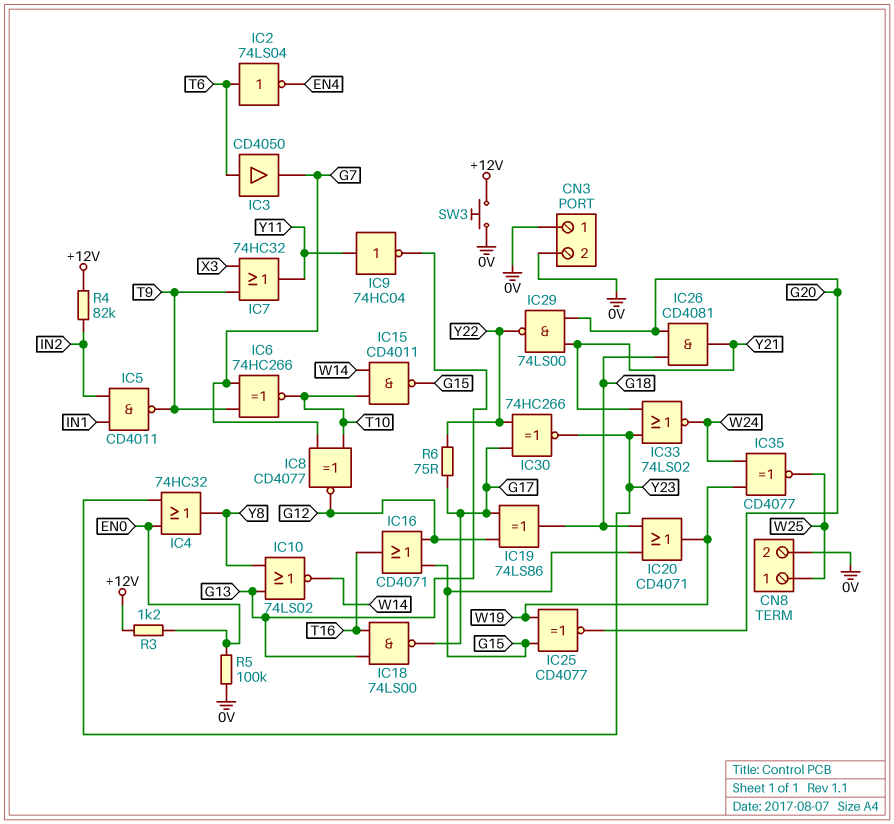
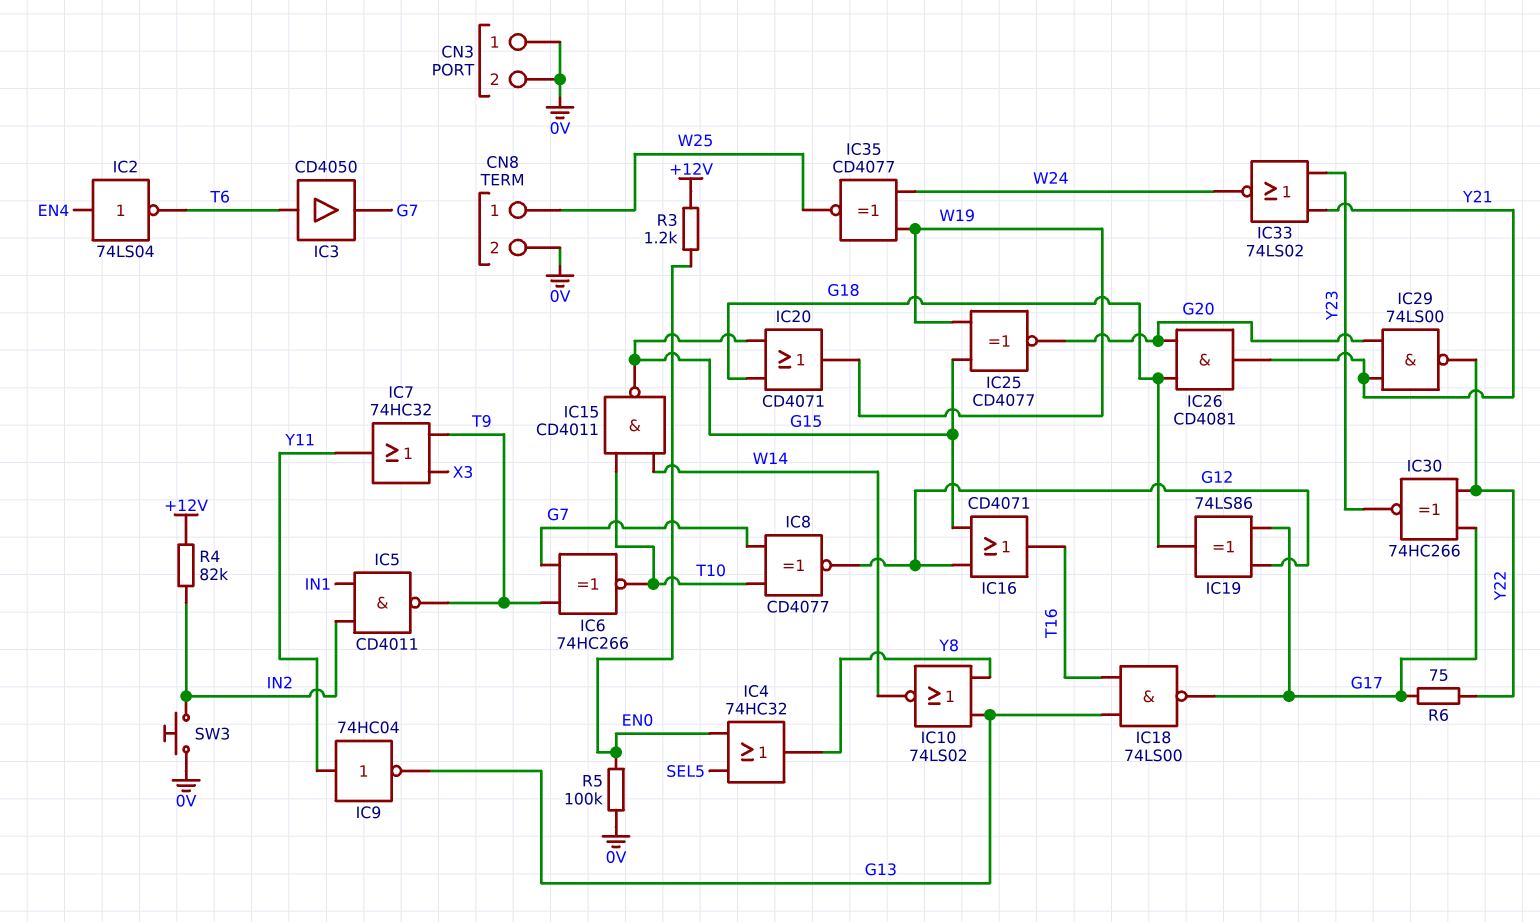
IC2: NOT 74LS04 (in T6, out EN4) -> NOT 74LS04 (in EN4, out T6)
IC4: OR 74HC32 (in EN0, in Y23, out Y8) -> OR 74HC32 (in EN0, in SEL5, out Y8)
SW3: button (+12V, 0V) -> button (0V, IN2)

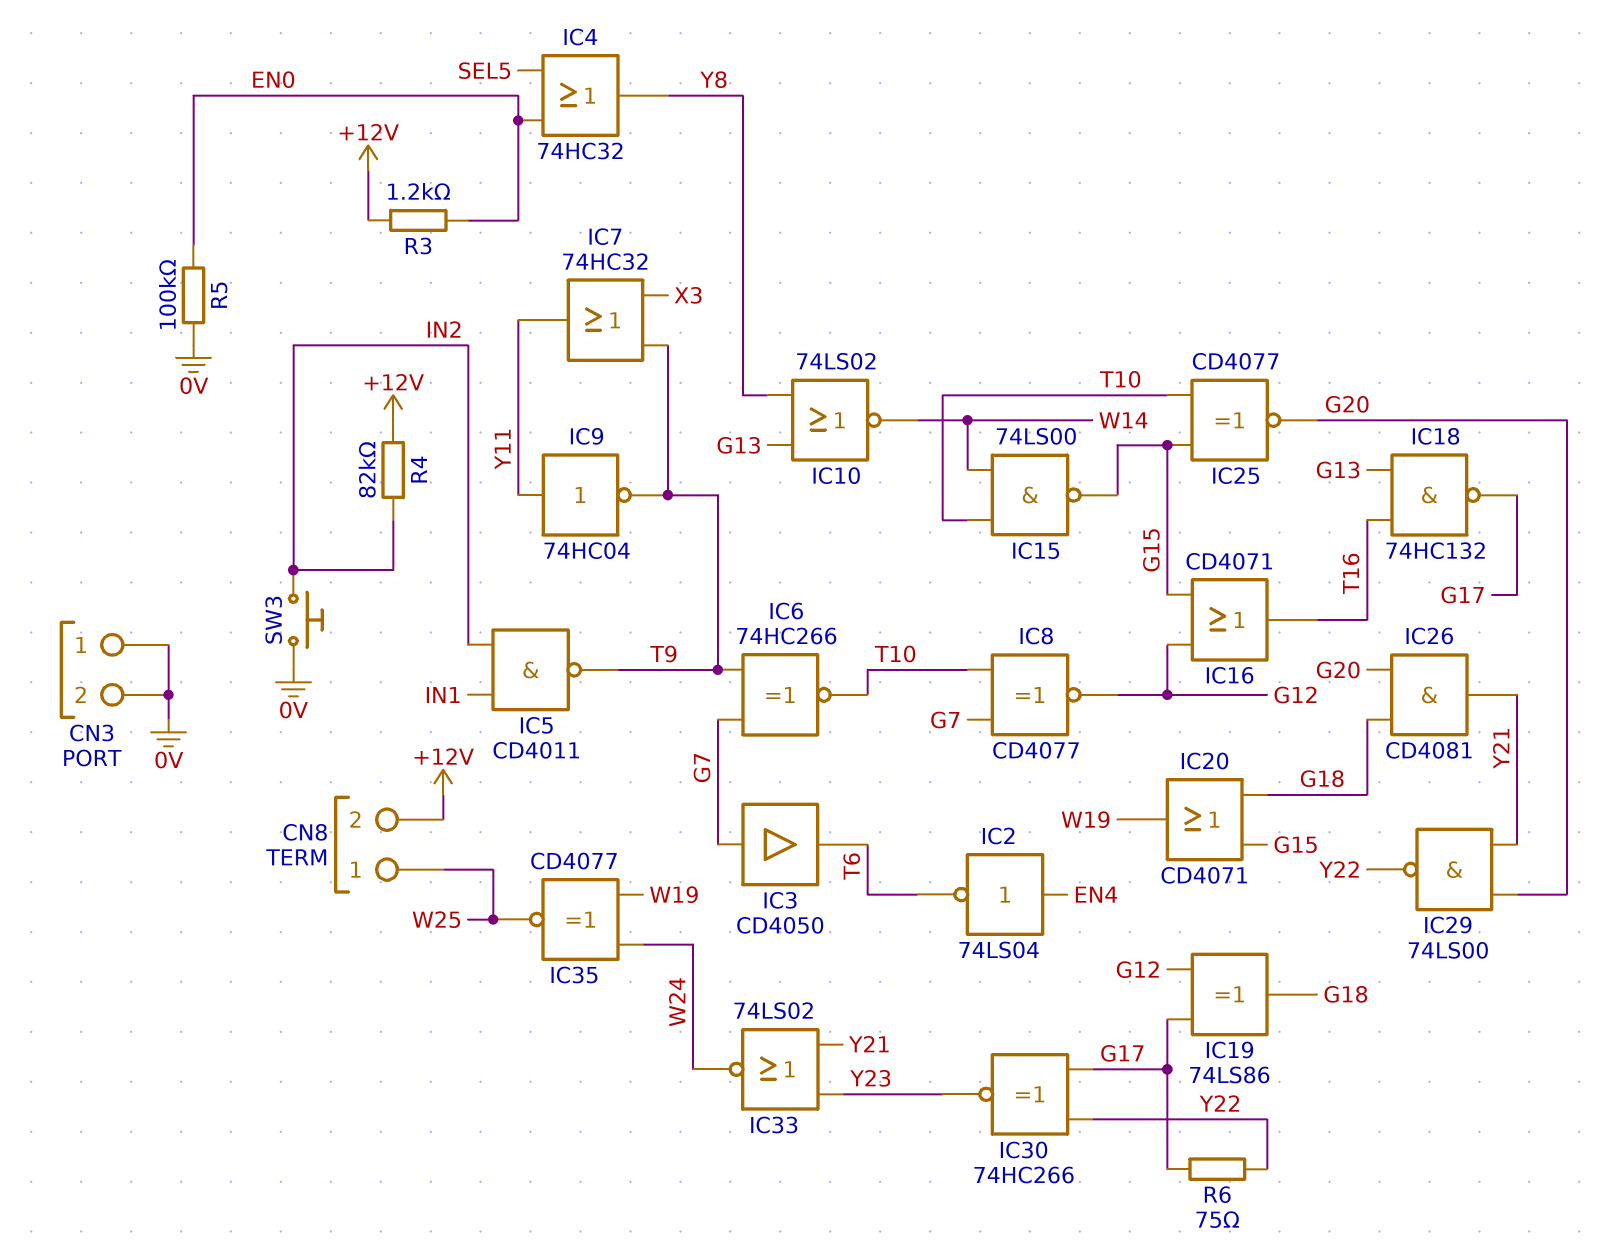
CN8 pin 2: 0V -> +12V
IC3: buffer CD4050 (in T6, out G7) -> buffer CD4050 (in G7, out T6)
IC9: NOT 74HC04 (in Y11, out G13) -> NOT 74HC04 (in Y11, out T9)
IC15: NAND CD4011 (in T10, in W14, out G15) -> NAND 74LS00 (in T10, in W14, out G15)
IC18: NAND 74LS00 (in G13, in T16, out G17) -> NAND 74HC132 (in G13, in T16, out G17)
IC25: XNOR CD4077 (in G15, in W19, out G20) -> XNOR CD4077 (in G15, in T10, out G20)

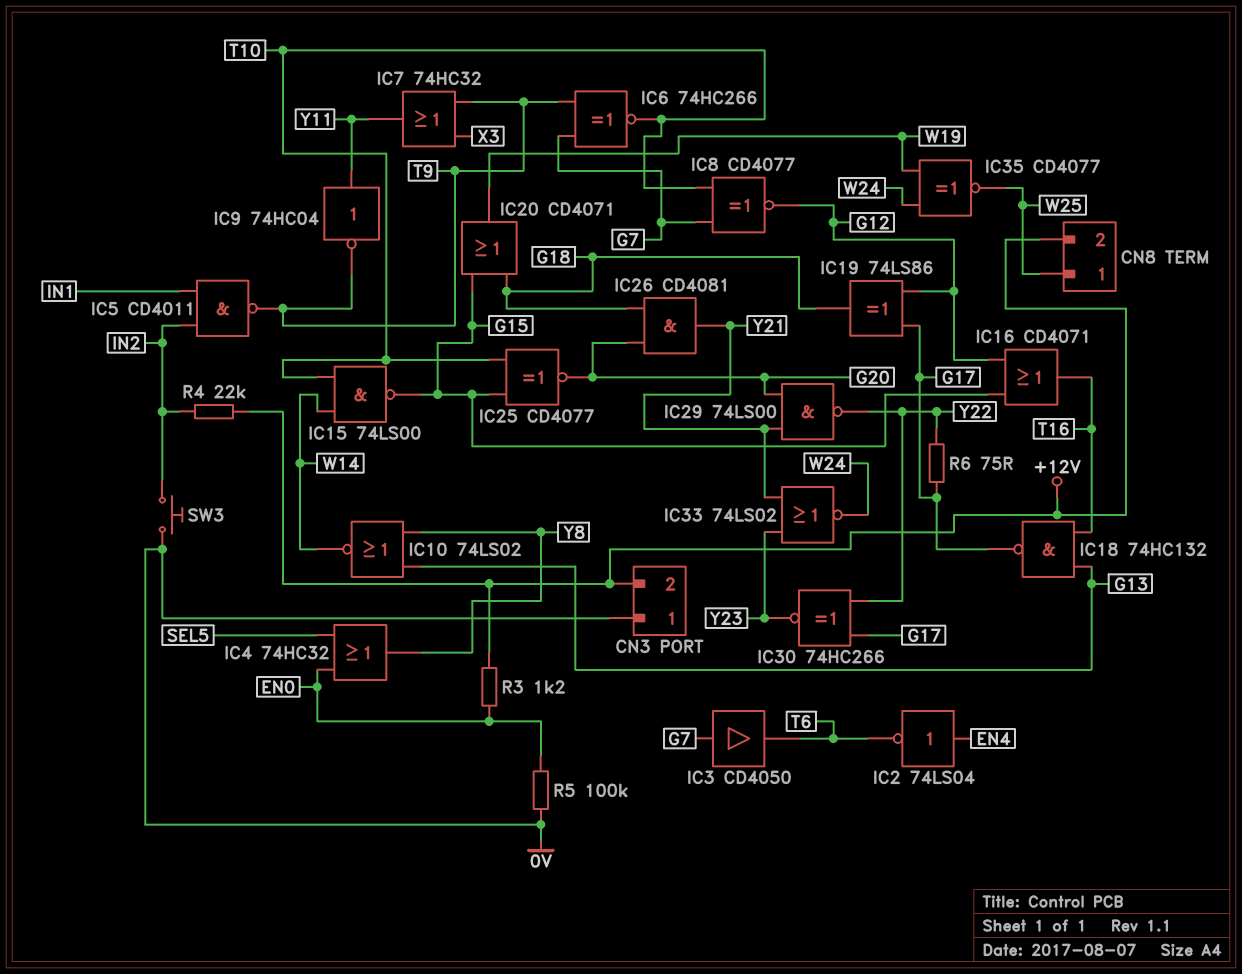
CN3 pin 2: 0V -> +12V
R4: 82k (+12V, IN2) -> 22k (+12V, IN2)

